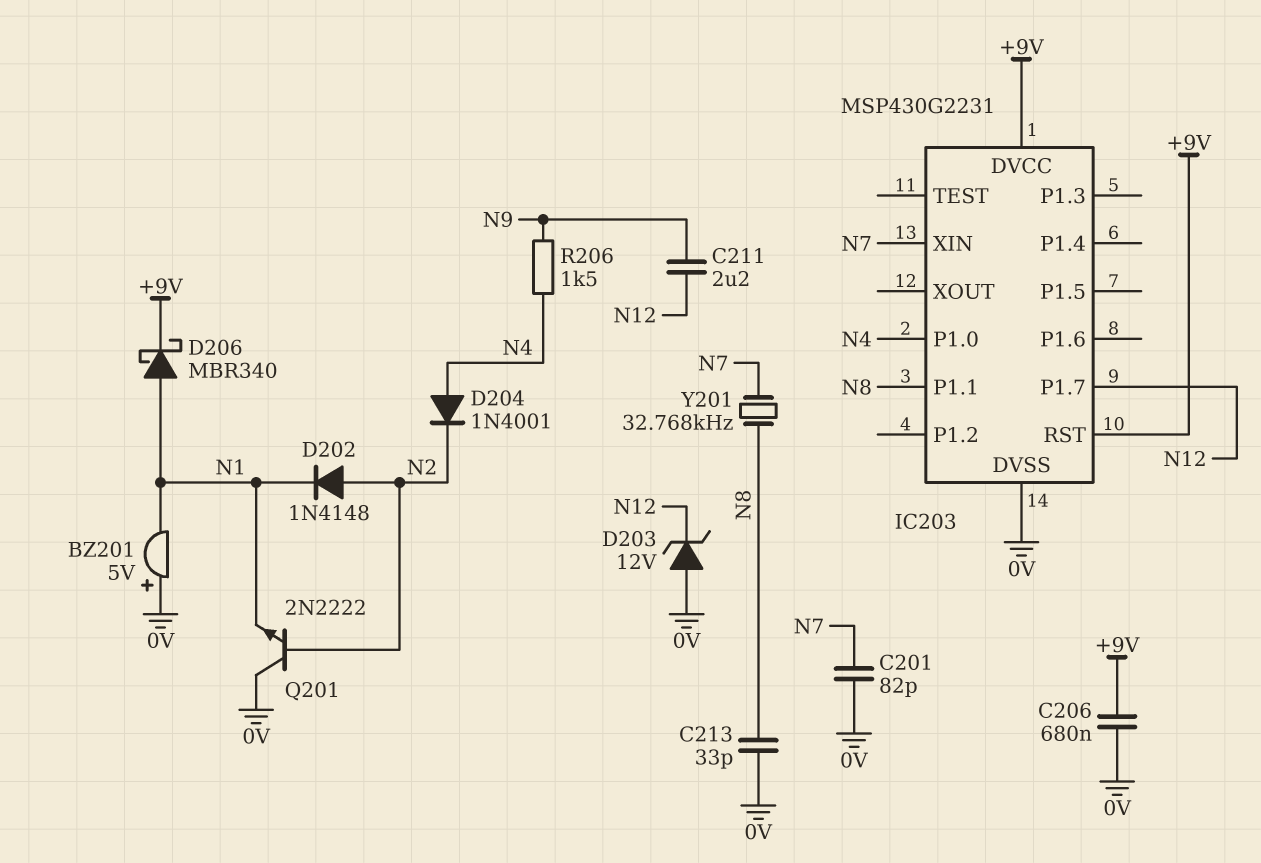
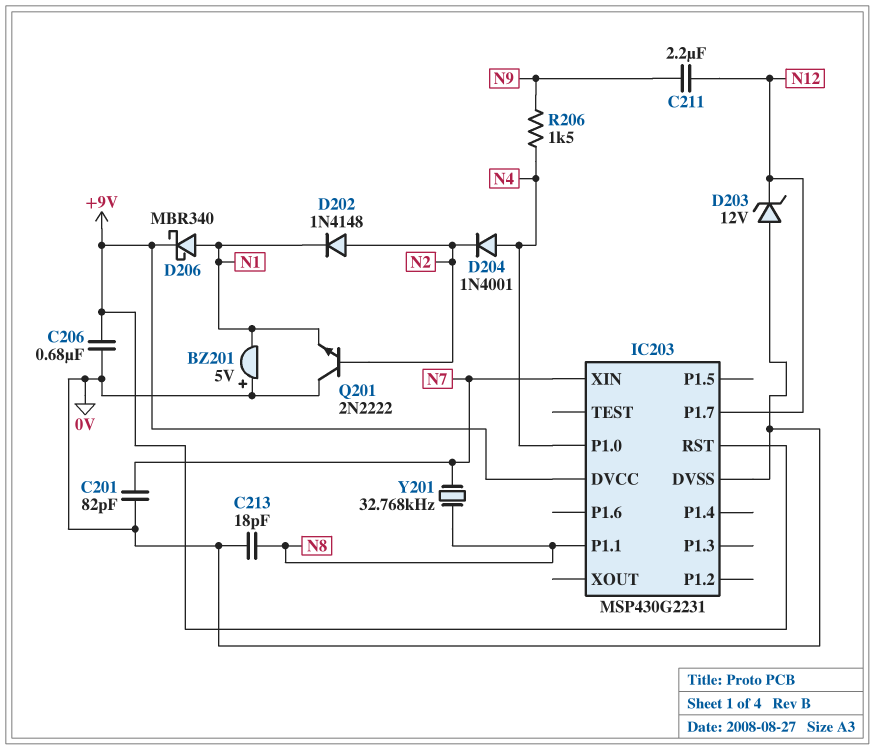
C213: 33pF (0V, N8) -> 18pF (0V, N8)

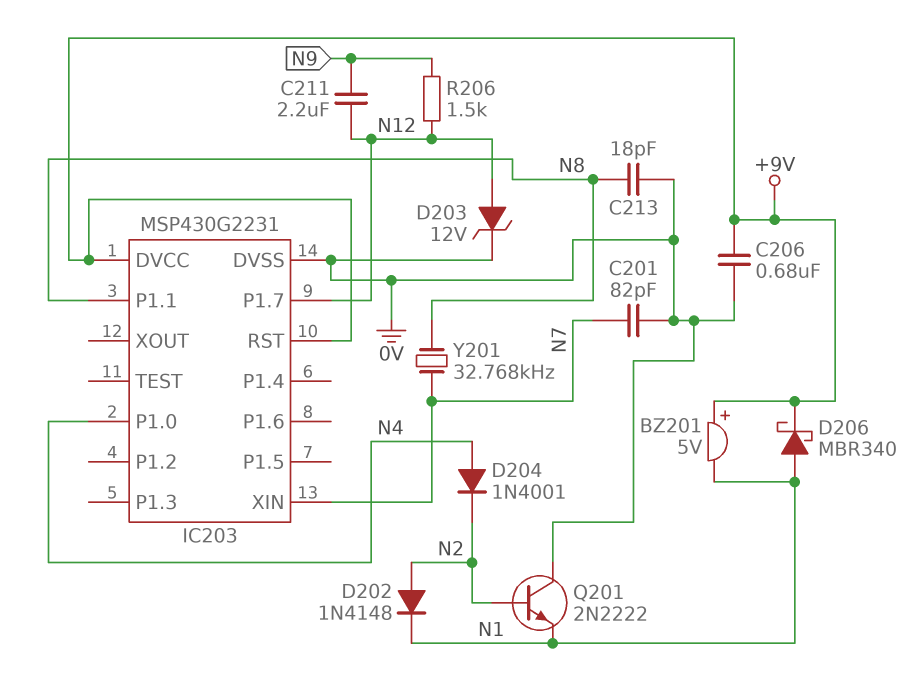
BZ201: buzzer 5V (plus 0V, minus N1) -> buzzer 5V (plus +9V, minus N1)
D203: zener 12V (A 0V, K N12) -> zener 12V (A N12, K 0V)
R206: 1.5k (N4, N9) -> 1.5k (N9, N12)

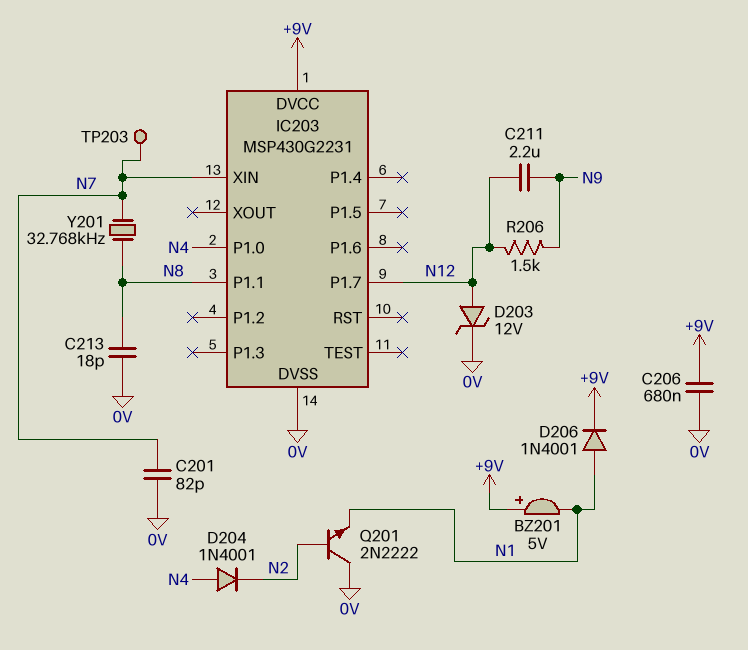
D202: diode 1N4148 (A N2, K N1) -> none
D206: schottky MBR340 (A N1, K +9V) -> diode 1N4001 (A N1, K +9V)
IC203 pin RST: +9V -> none
TP203: none -> test point (N7)

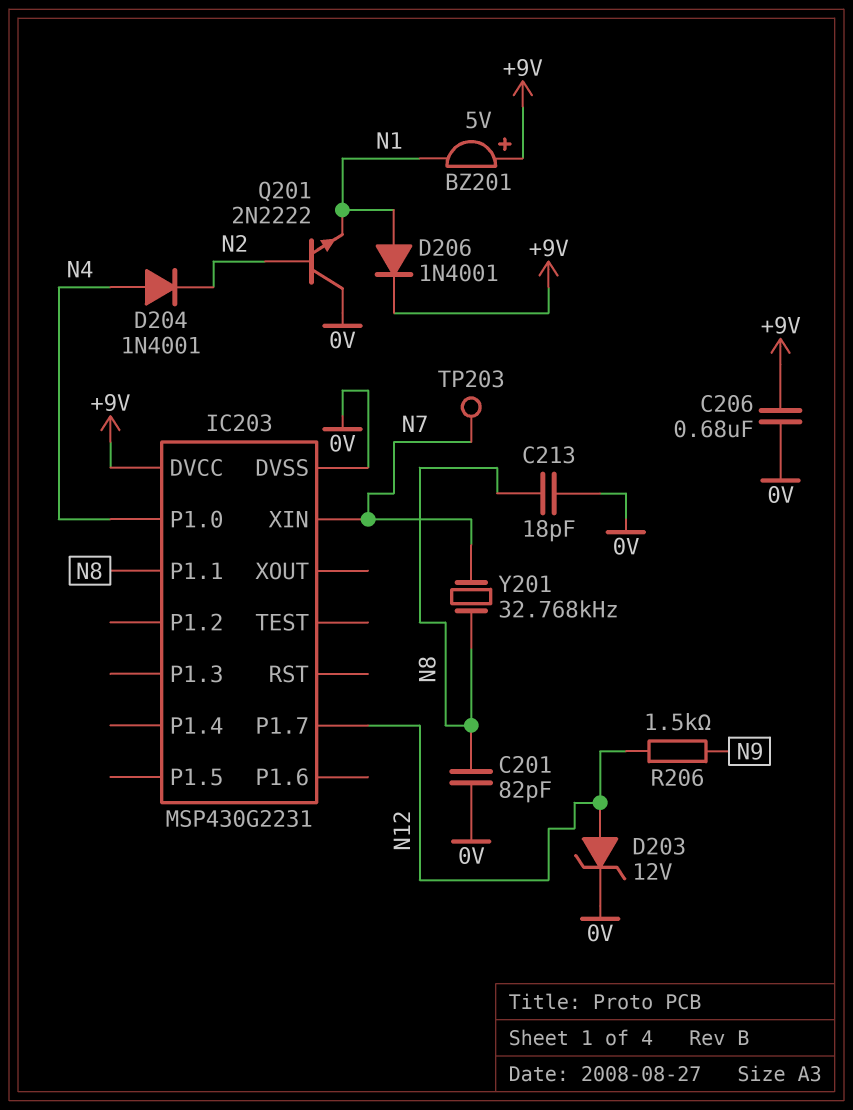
C201: 82pF (0V, N7) -> 82pF (0V, N8)
C211: 2.2uF (N9, N12) -> none

